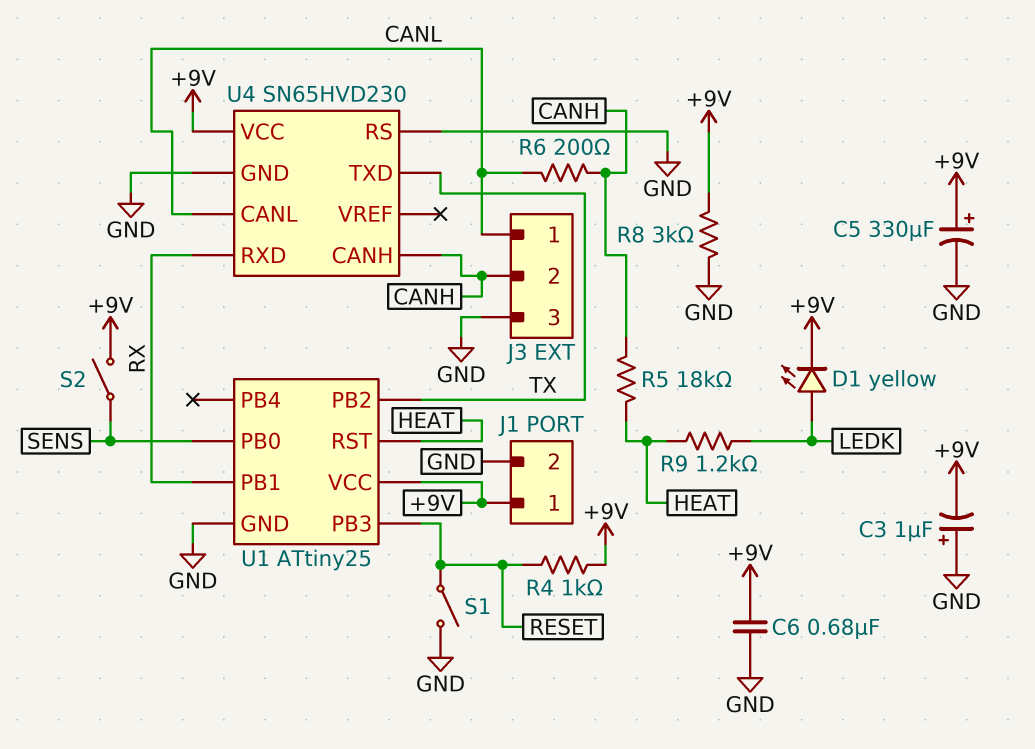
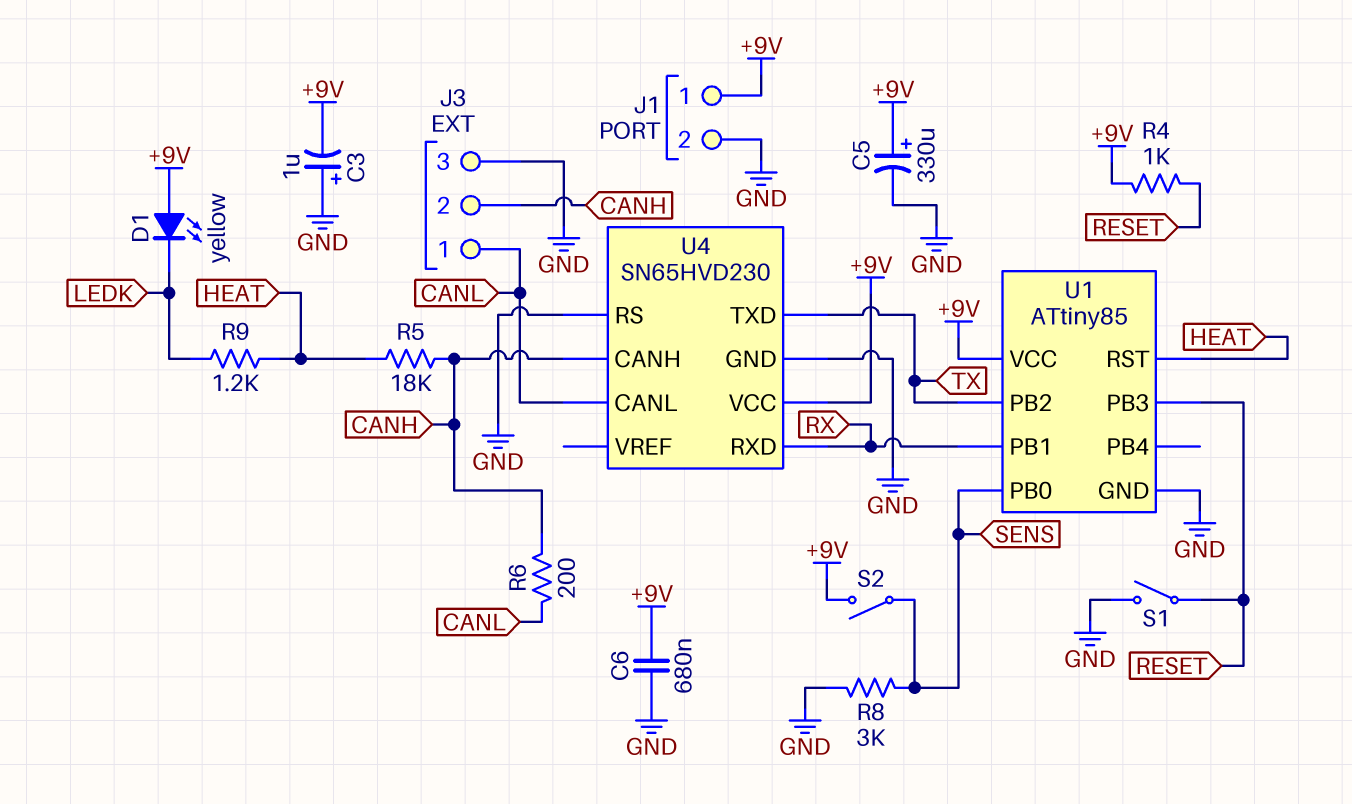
D1: LED yellow (A LEDK, K +9V) -> LED yellow (A +9V, K LEDK)
R8: 3k (+9V, GND) -> 3k (GND, SENS)
U1: ATtiny25 -> ATtiny85

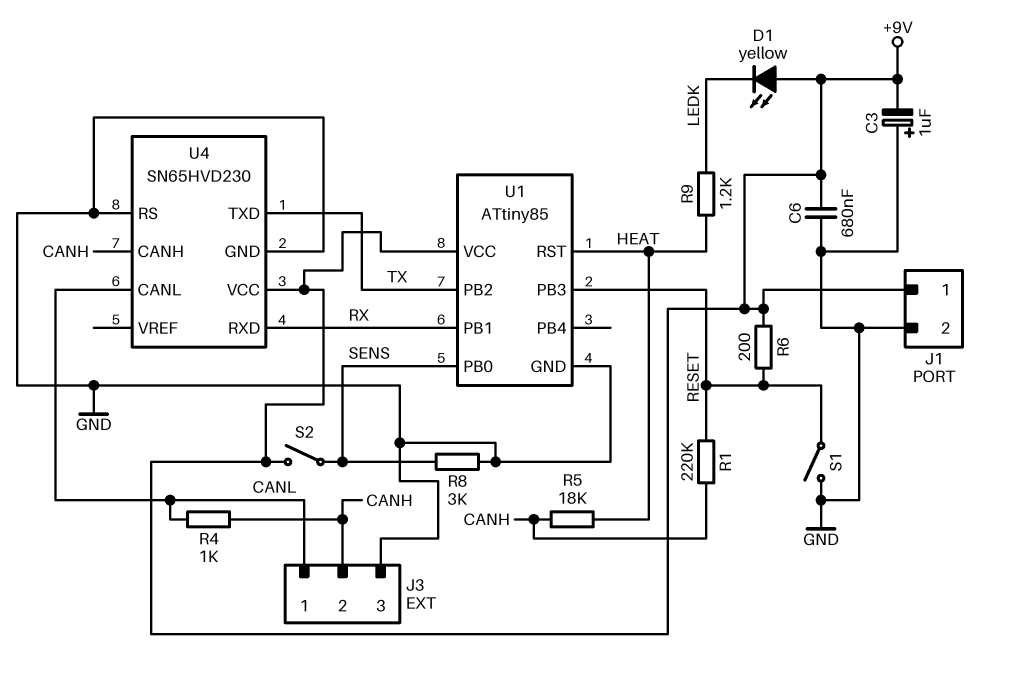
C5: 330uF (plus +9V, minus GND) -> none
R1: none -> 220k (CANH, RESET)
R4: 1k (+9V, RESET) -> 1k (CANH, CANL)
R6: 200 (CANH, CANL) -> 200 (+9V, RESET)

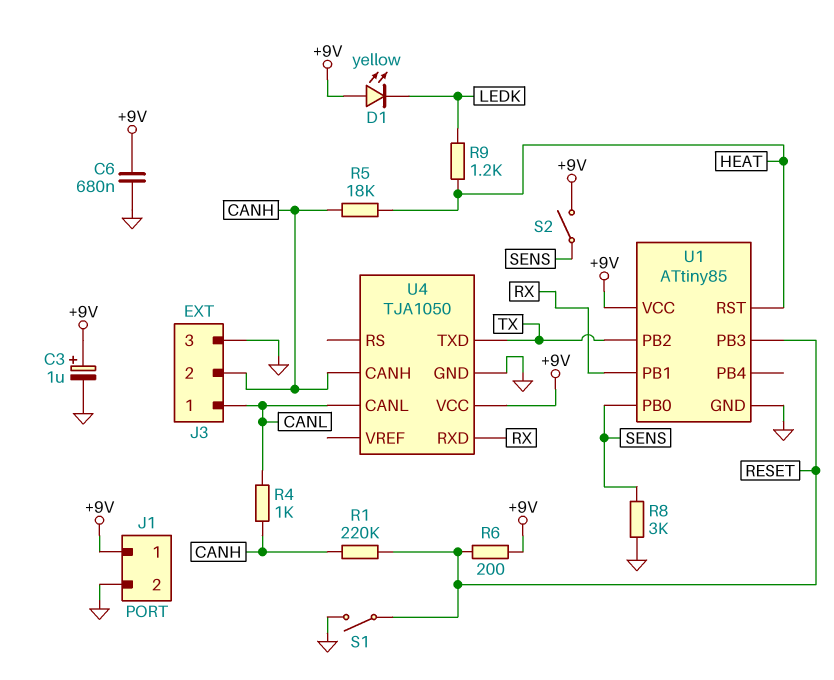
C3: 1uF (plus GND, minus +9V) -> 1uF (plus +9V, minus GND)
U4: SN65HVD230 -> TJA1050
U4 pin RS: GND -> none

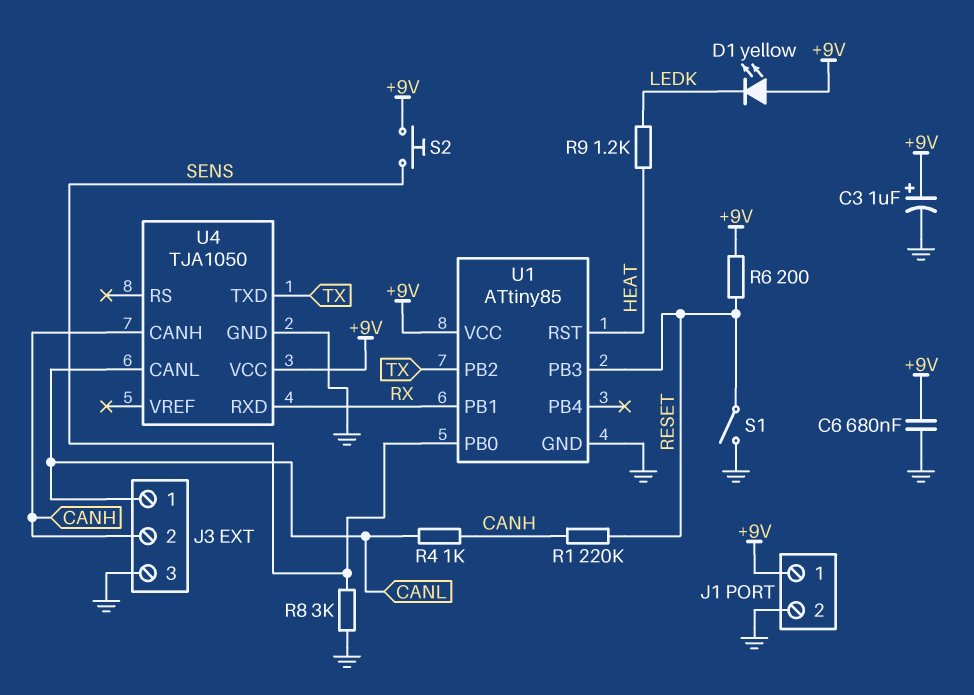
R5: 18k (CANH, HEAT) -> none
S2: switch (+9V, SENS) -> button (+9V, SENS)

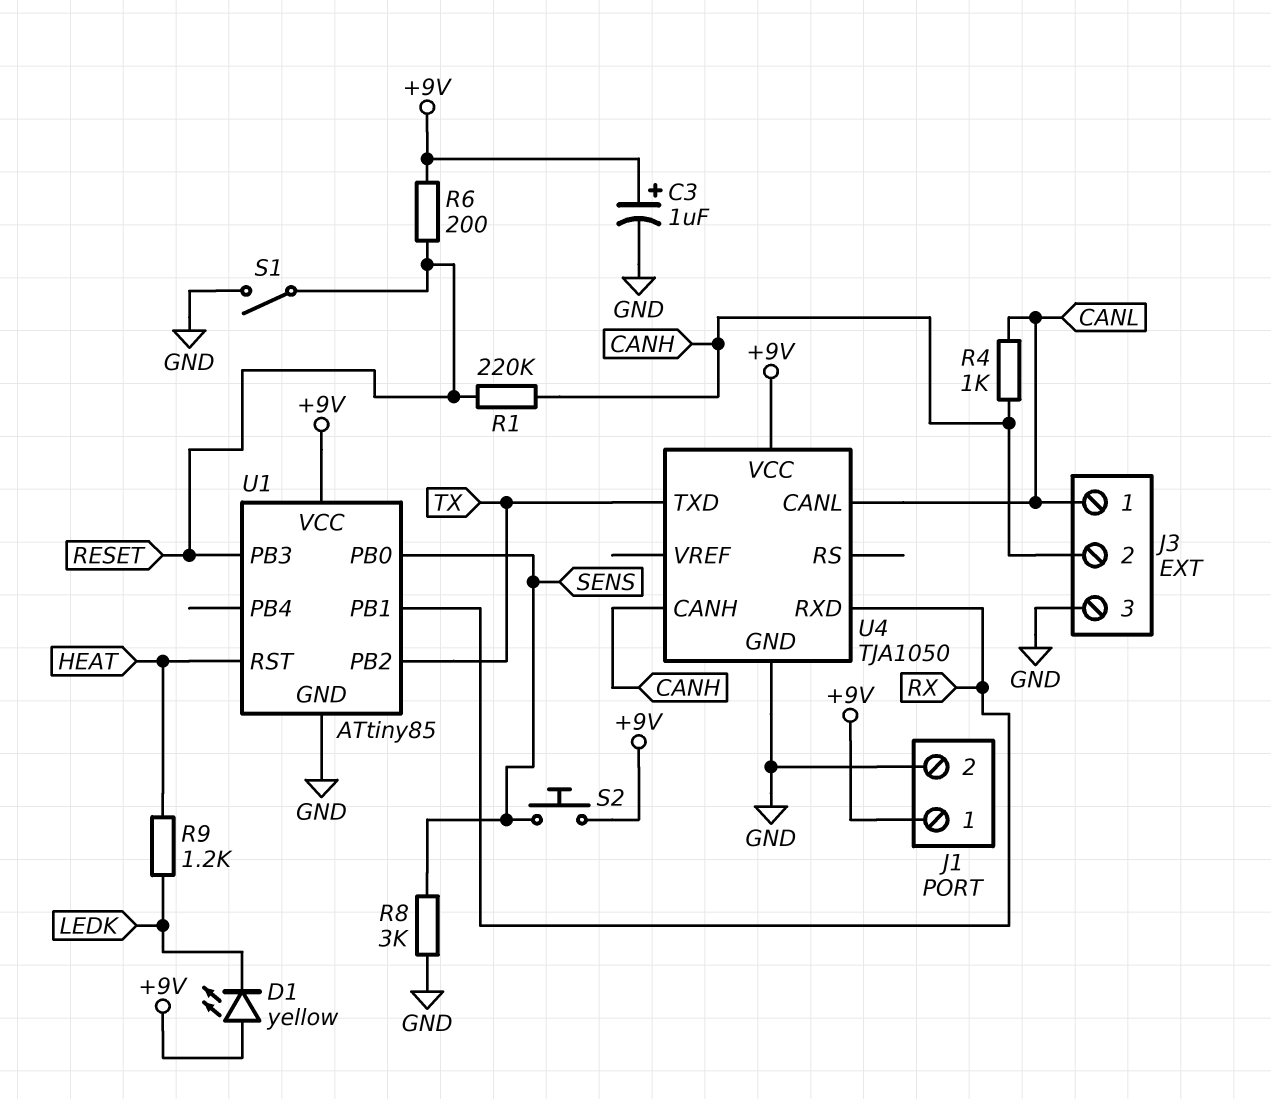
C6: 680nF (+9V, GND) -> none

